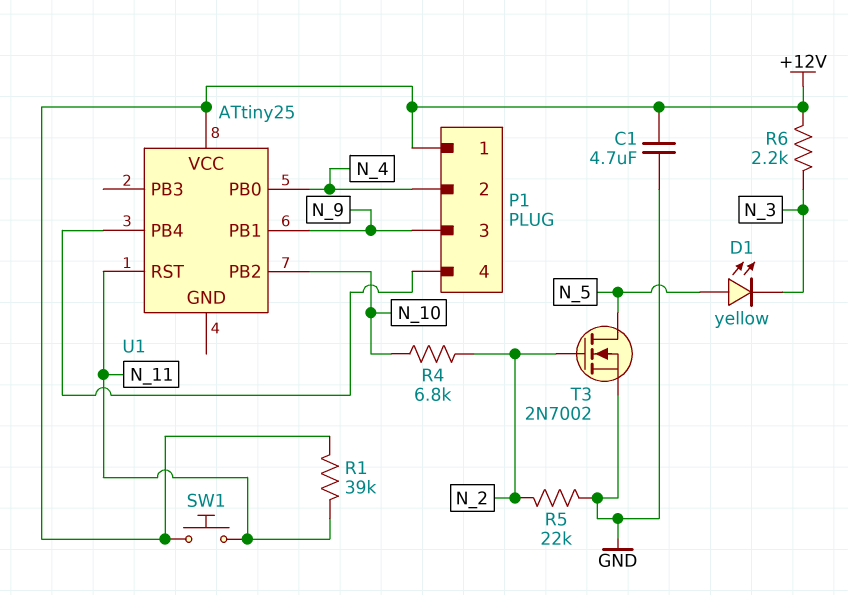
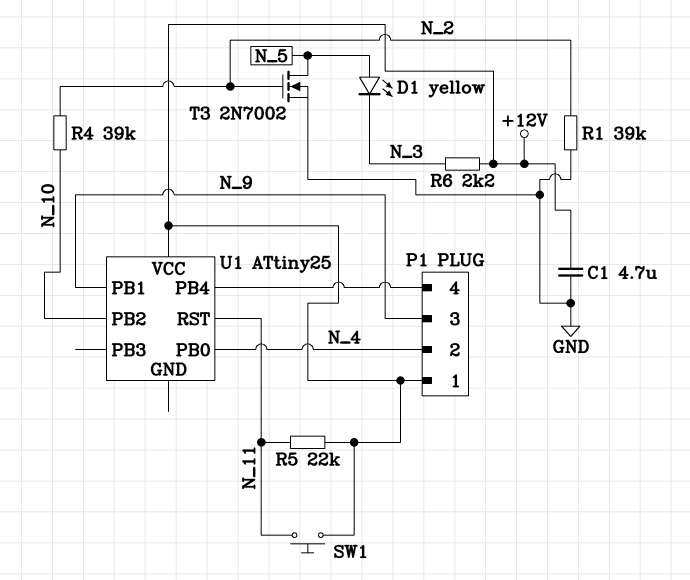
R1: 39k (+12V, N_11) -> 39k (GND, N_2)
R4: 6.8k (N_2, N_10) -> 39k (N_2, N_10)
R5: 22k (GND, N_2) -> 22k (+12V, N_11)

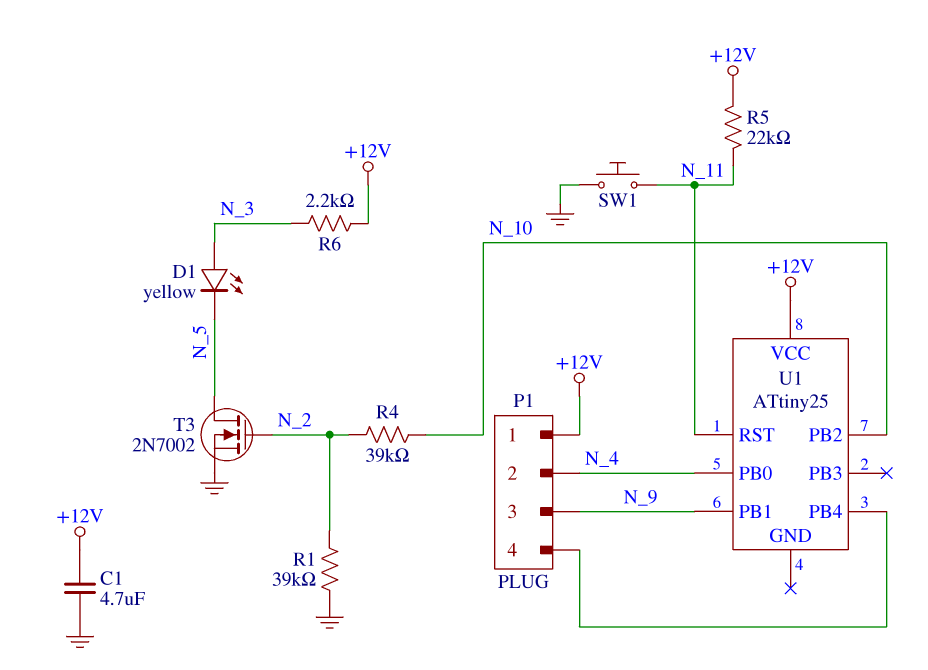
D1: LED yellow (A N_5, K N_3) -> LED yellow (A N_3, K N_5)
SW1: button (+12V, N_11) -> button (GND, N_11)

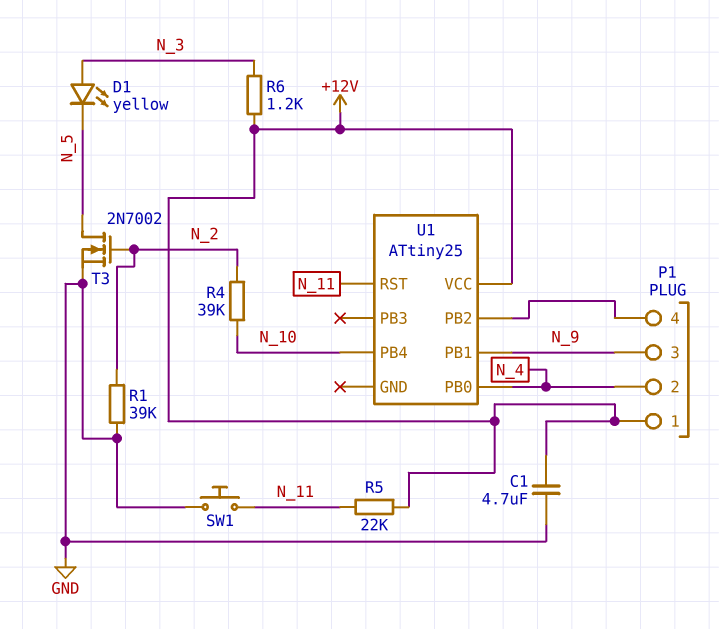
R6: 2.2k (+12V, N_3) -> 1.2k (+12V, N_3)
U1 pin PB2: N_10 -> P1/4
U1 pin PB4: P1/4 -> N_10

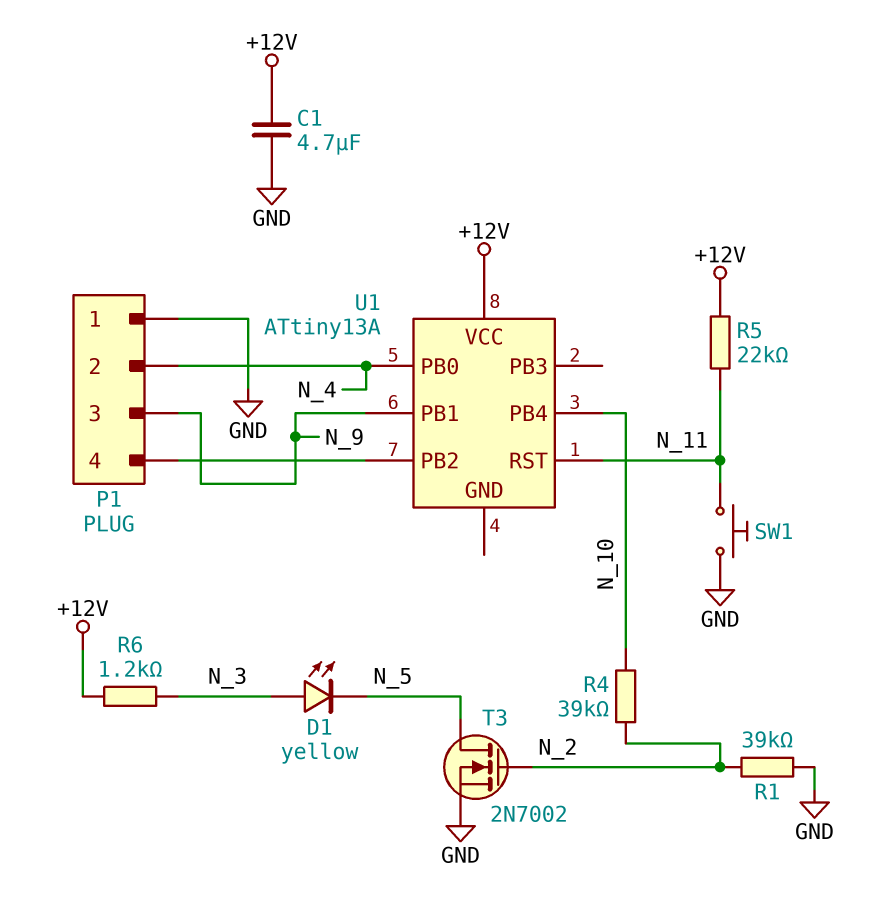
P1 pin 1: +12V -> GND
U1: ATtiny25 -> ATtiny13A

